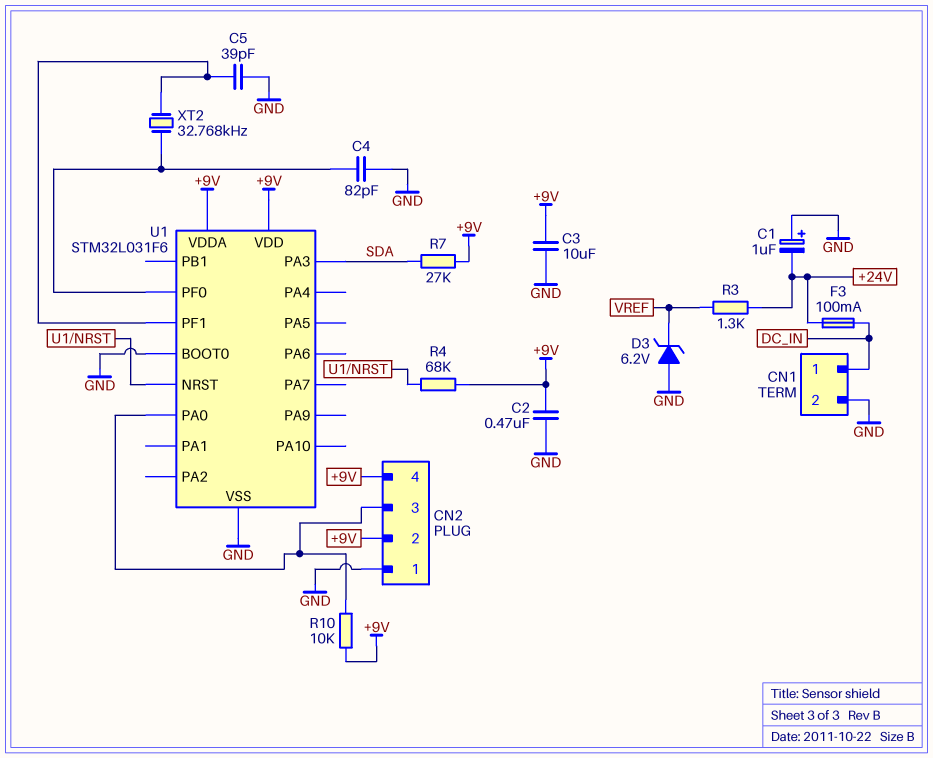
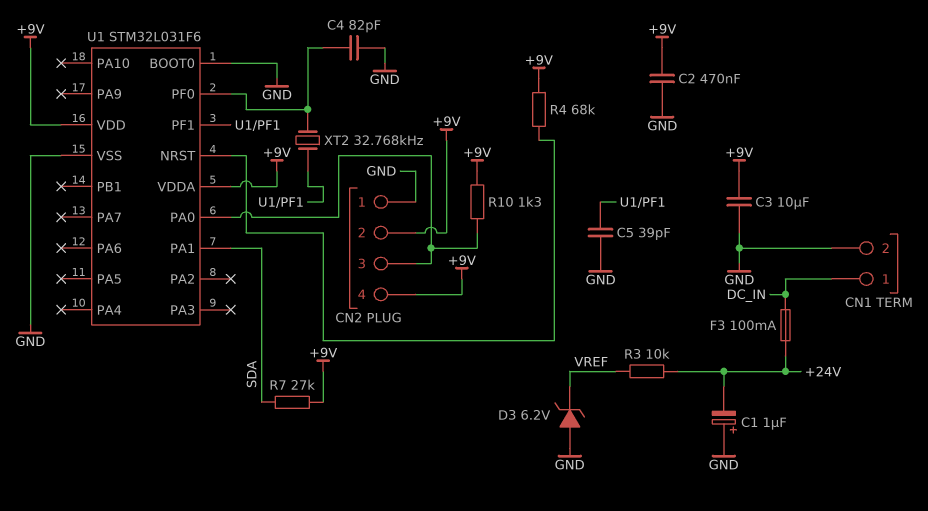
R3: 1.3k (+24V, VREF) -> 10k (+24V, VREF)
R10: 10k (+9V, CN2/3) -> 1.3k (+9V, CN2/3)
U1 pin PA1: none -> SDA
U1 pin PA3: SDA -> none

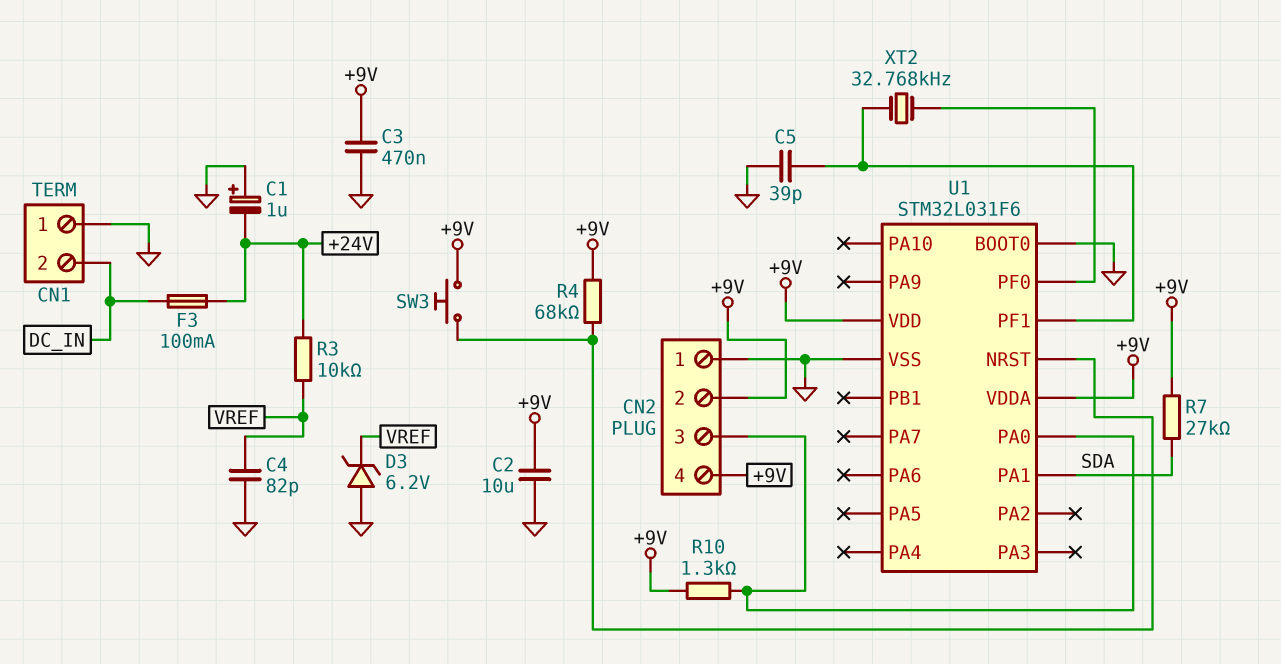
C2: 470nF (+9V, GND) -> 10uF (+9V, GND)
C3: 10uF (+9V, GND) -> 470nF (+9V, GND)
C4: 82pF (GND, U1/PF0) -> 82pF (GND, VREF)
CN1 pin 1: DC_IN -> GND
CN1 pin 2: GND -> DC_IN
SW3: none -> button (+9V, U1/NRST)

